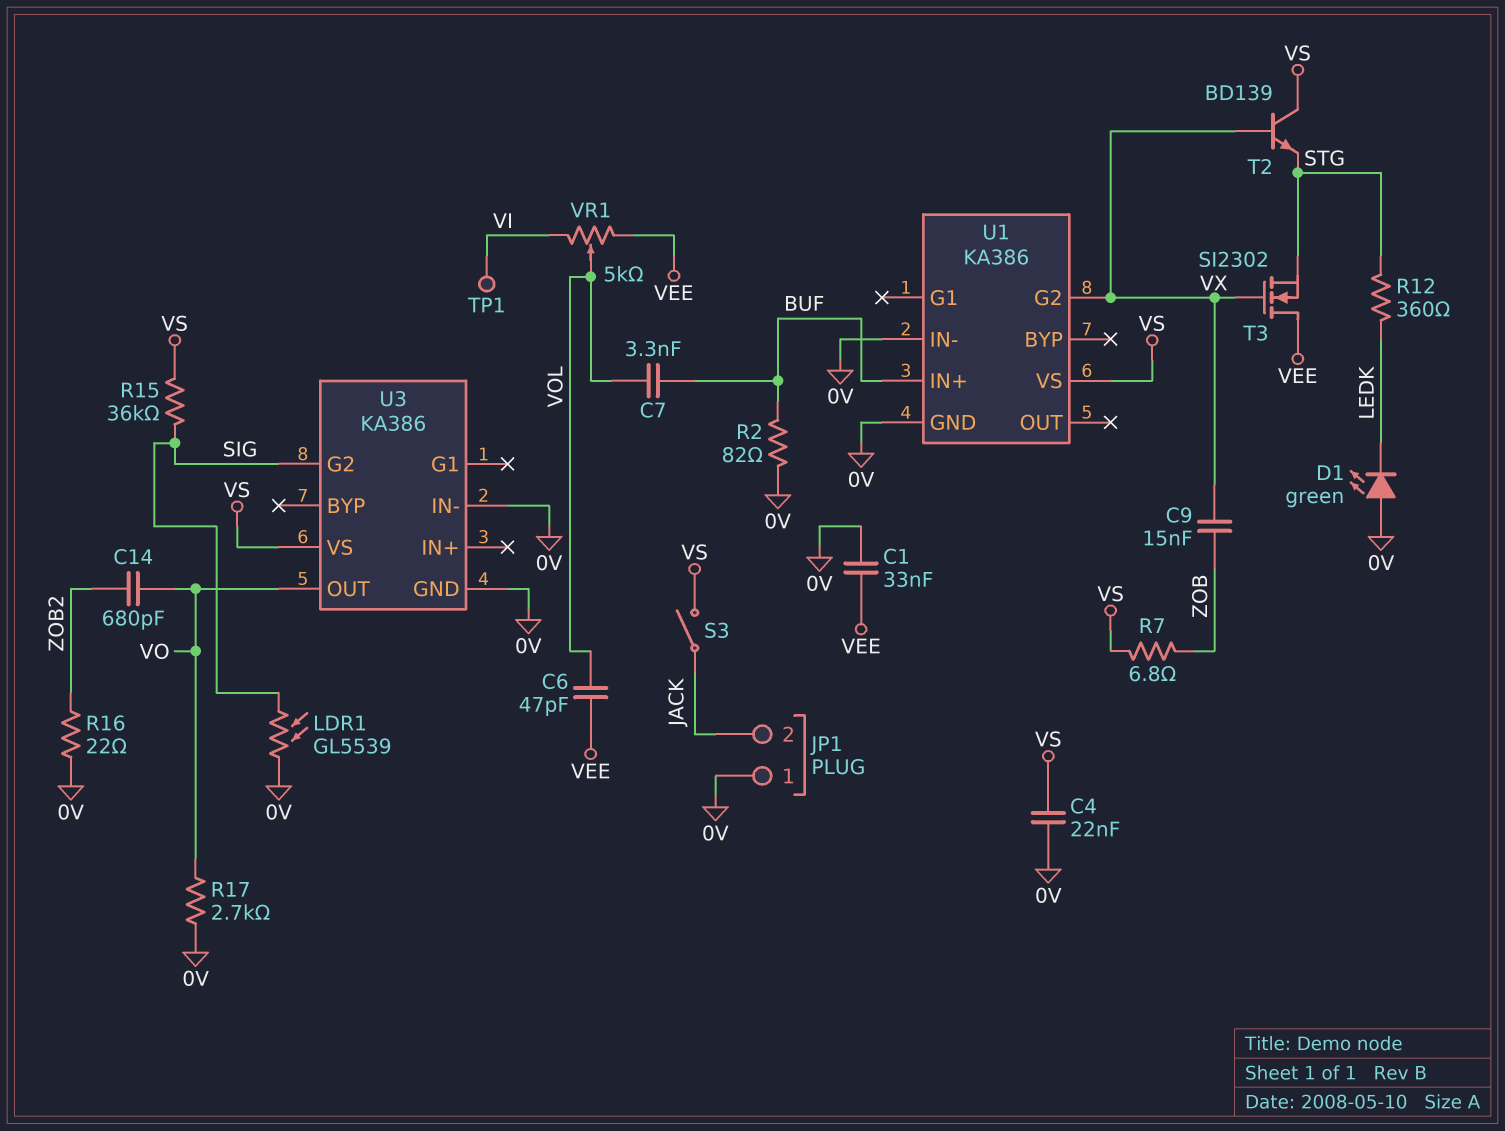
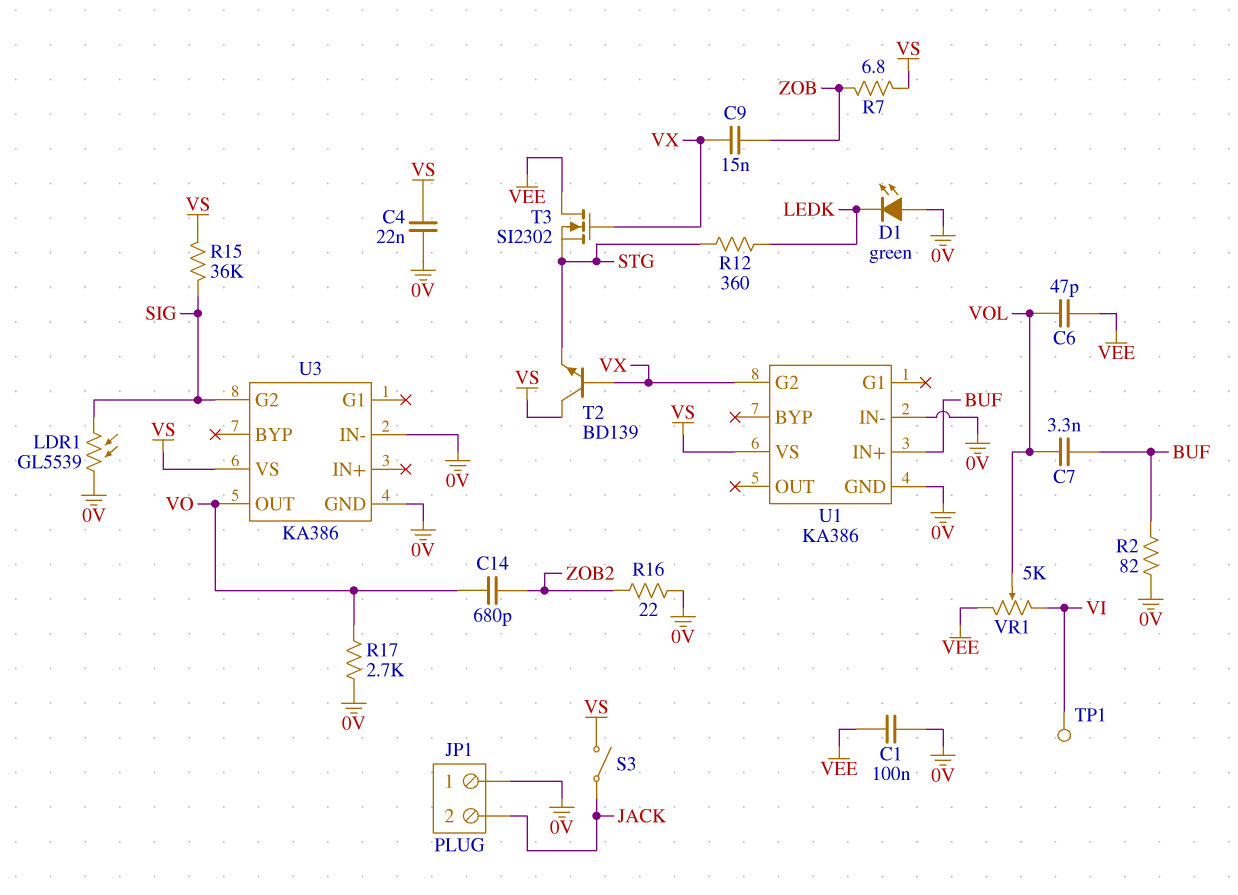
C1: 33nF (0V, VEE) -> 100nF (0V, VEE)

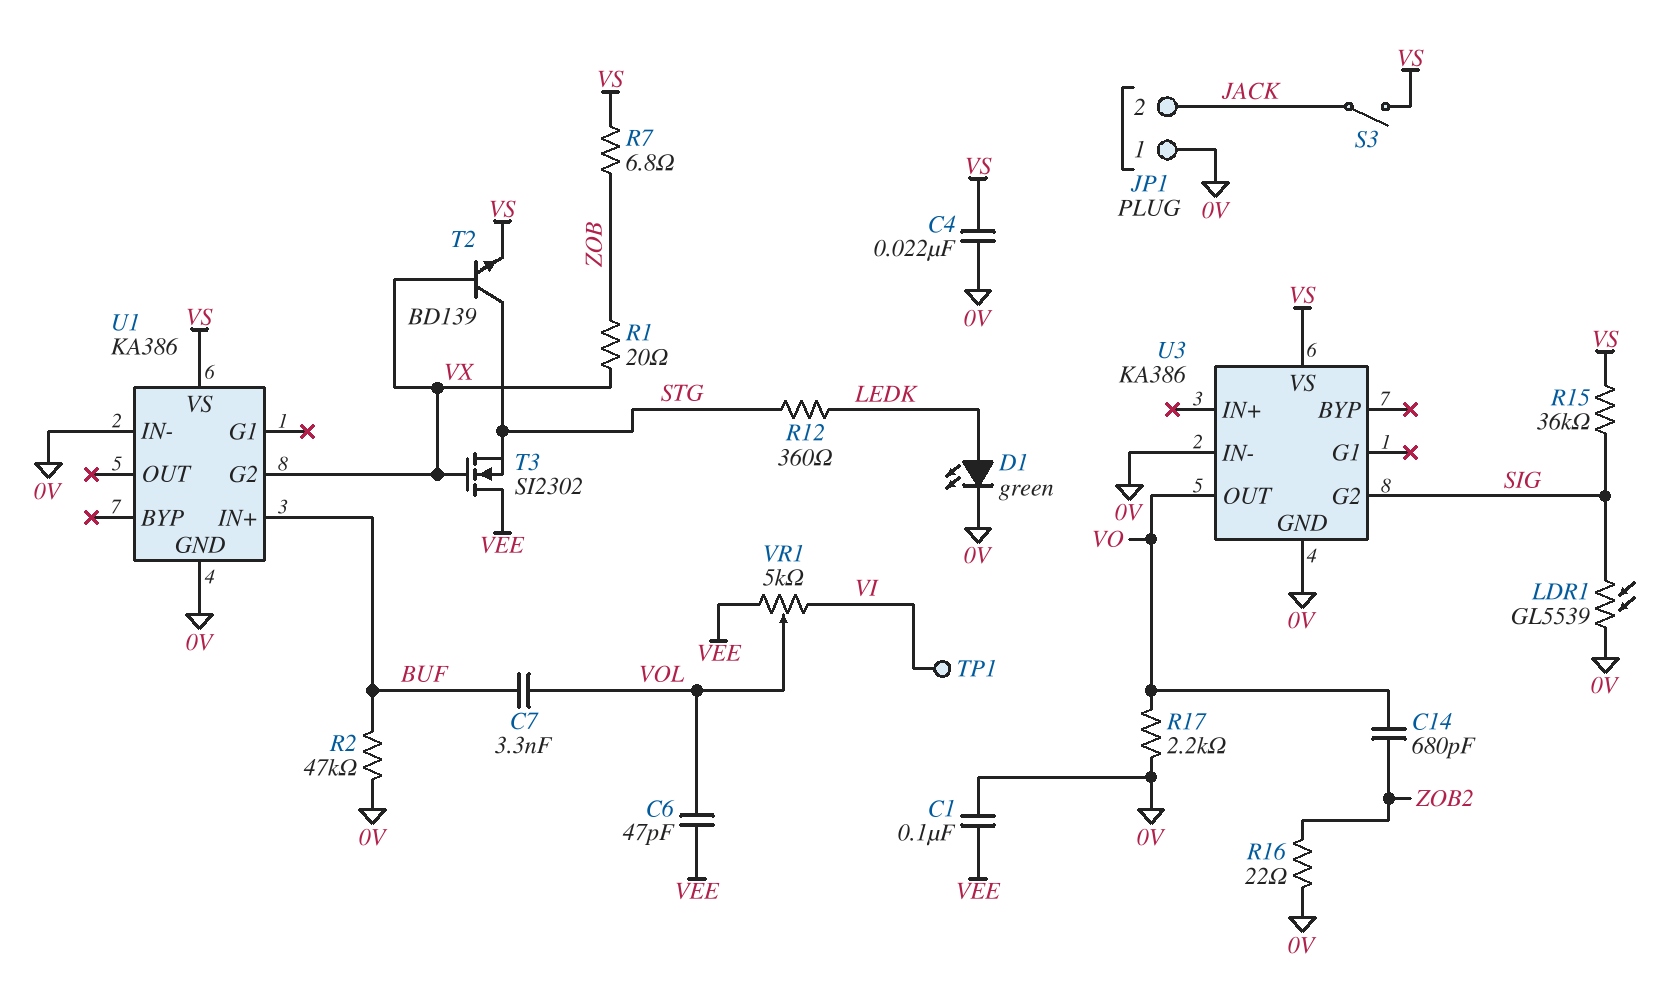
C9: 15nF (VX, ZOB) -> none
D1: LED green (A 0V, K LEDK) -> LED green (A LEDK, K 0V)
R1: none -> 20 (VX, ZOB)
R2: 82 (0V, BUF) -> 47k (0V, BUF)
R17: 2.7k (0V, VO) -> 2.2k (0V, VO)
T2: NPN BD139 (B VX, C VS, E STG) -> NPN BD139 (B VX, C STG, E VS)

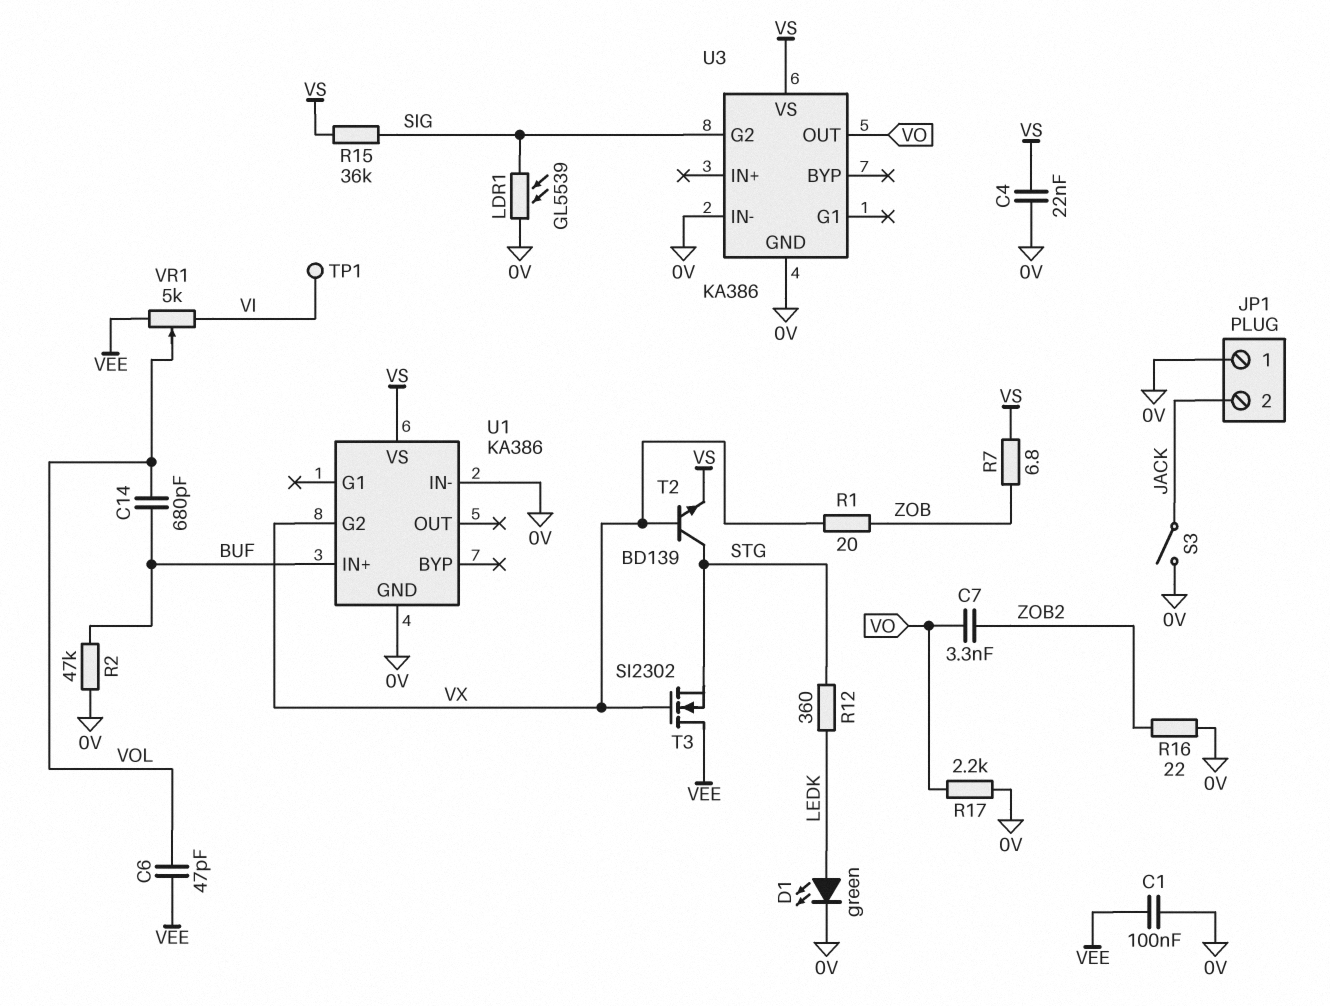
C7: 3.3nF (BUF, VOL) -> 3.3nF (VO, ZOB2)
C14: 680pF (VO, ZOB2) -> 680pF (BUF, VOL)
S3: switch (JACK, VS) -> switch (0V, JACK)

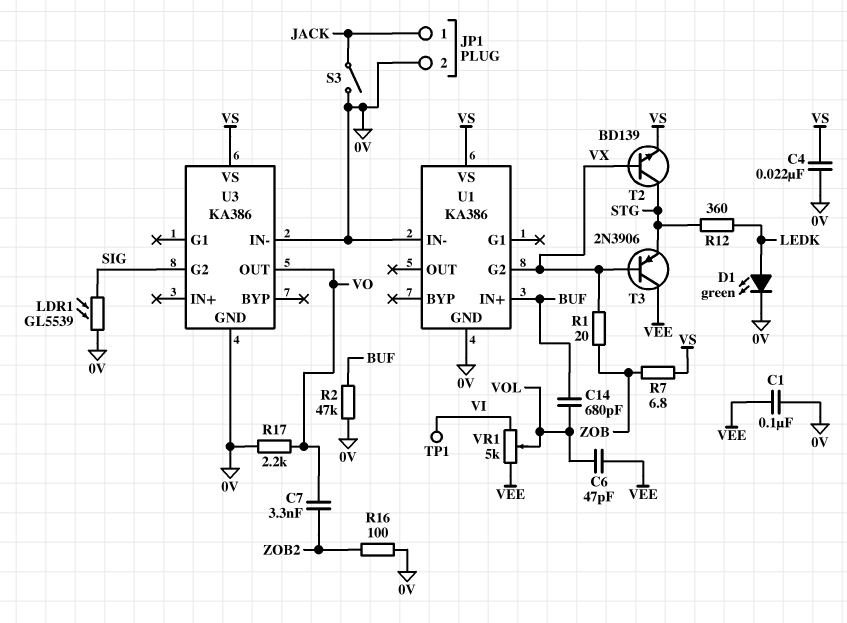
JP1 pin 1: 0V -> JACK
JP1 pin 2: JACK -> 0V
R15: 36k (SIG, VS) -> none
R16: 22 (0V, ZOB2) -> 100 (0V, ZOB2)
T3: NMOS SI2302 (G VX, D VEE, S STG) -> PNP 2N3906 (B VX, C VEE, E STG)

